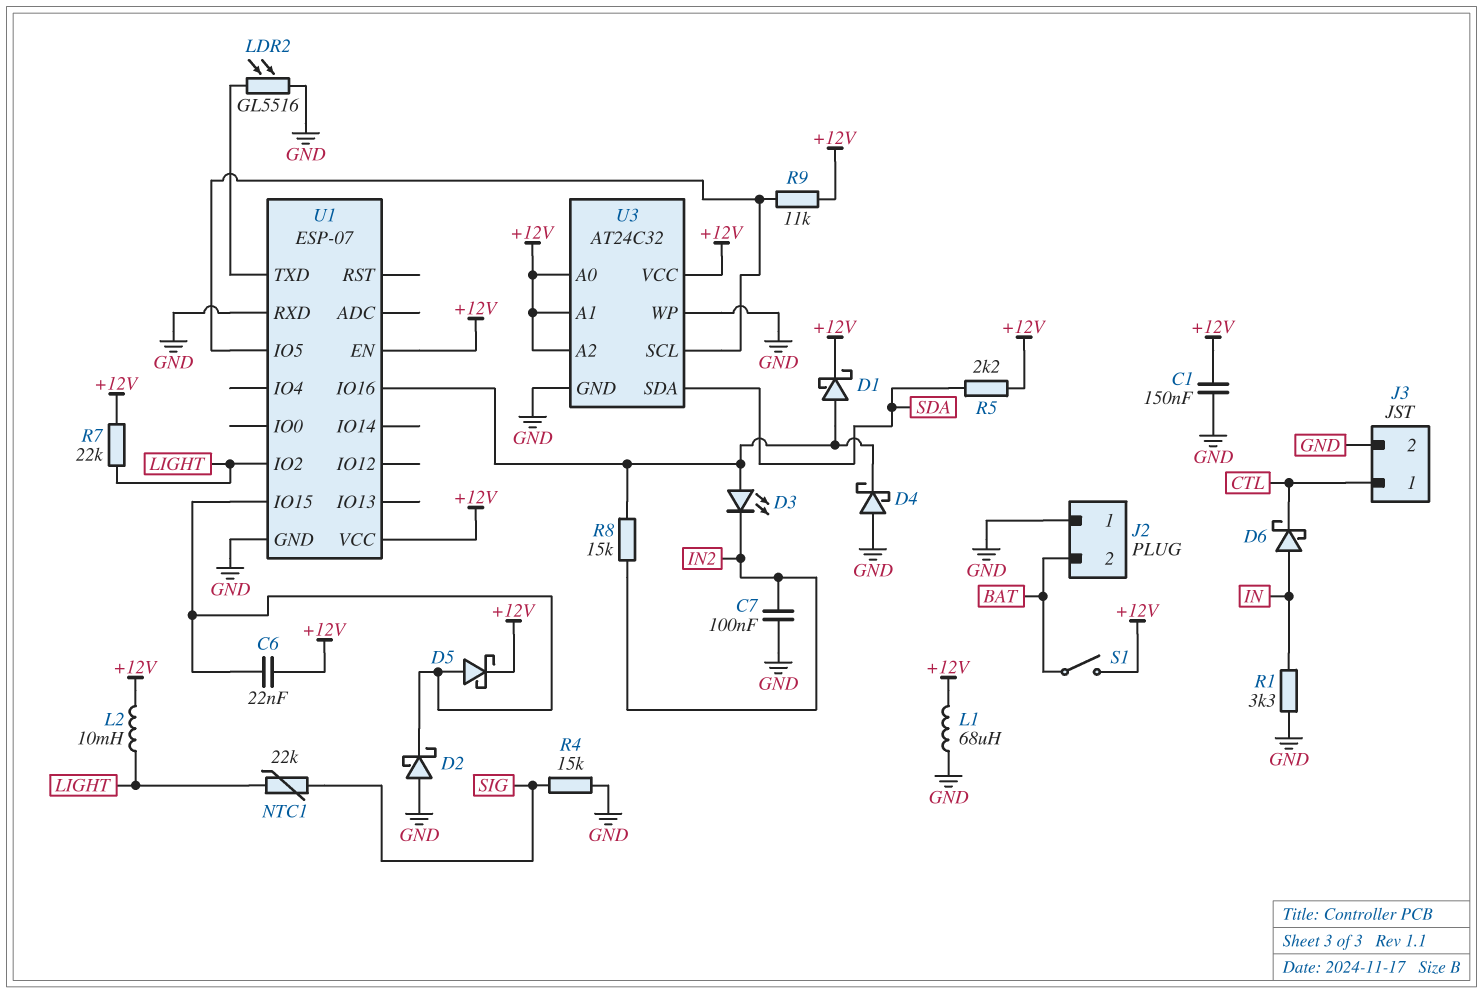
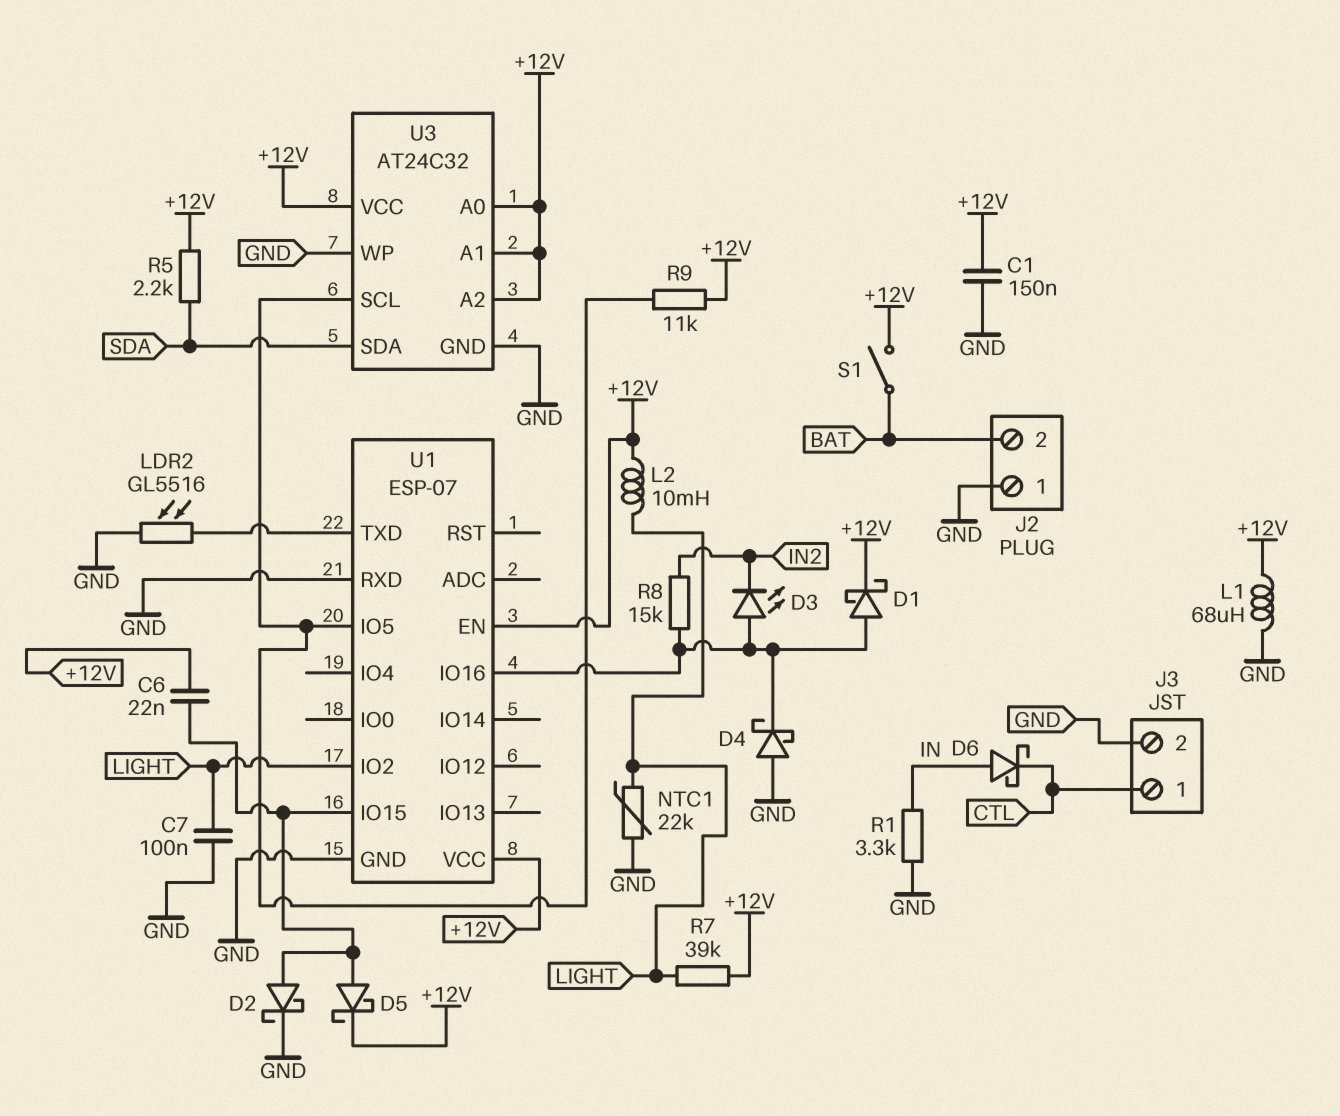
C7: 100nF (GND, IN2) -> 100nF (GND, LIGHT)
D2: schottky (A GND, K U1/IO15) -> schottky (A U1/IO15, K GND)
NTC1: 22k (LIGHT, SIG) -> 22k (GND, LIGHT)
R4: 15k (GND, SIG) -> none
R7: 22k (+12V, LIGHT) -> 39k (+12V, LIGHT)

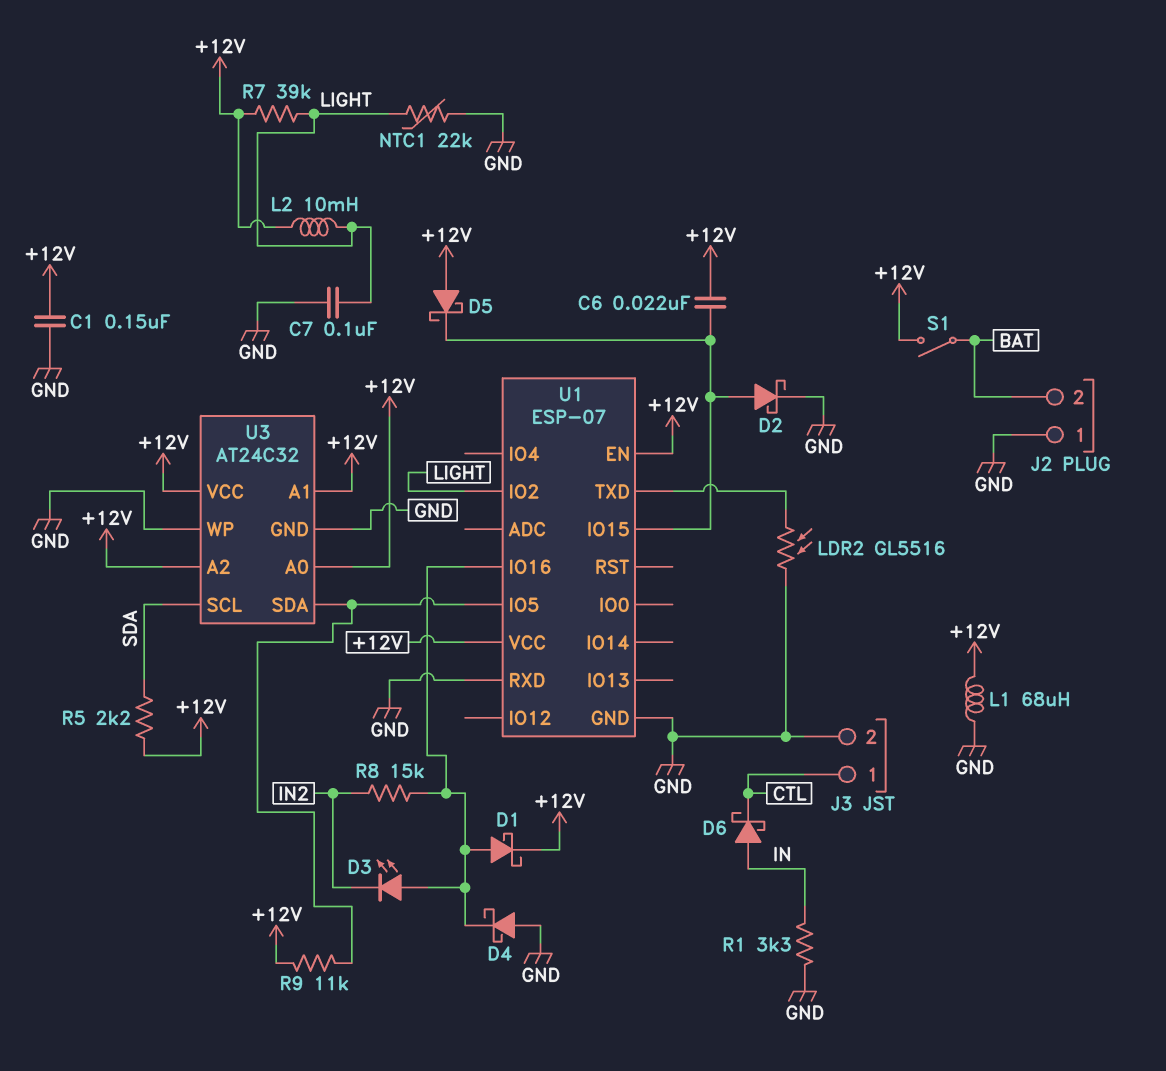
D5: schottky (A U1/IO15, K +12V) -> schottky (A +12V, K U1/IO15)
U3 pin SCL: U1/IO5 -> SDA
U3 pin SDA: SDA -> U1/IO5

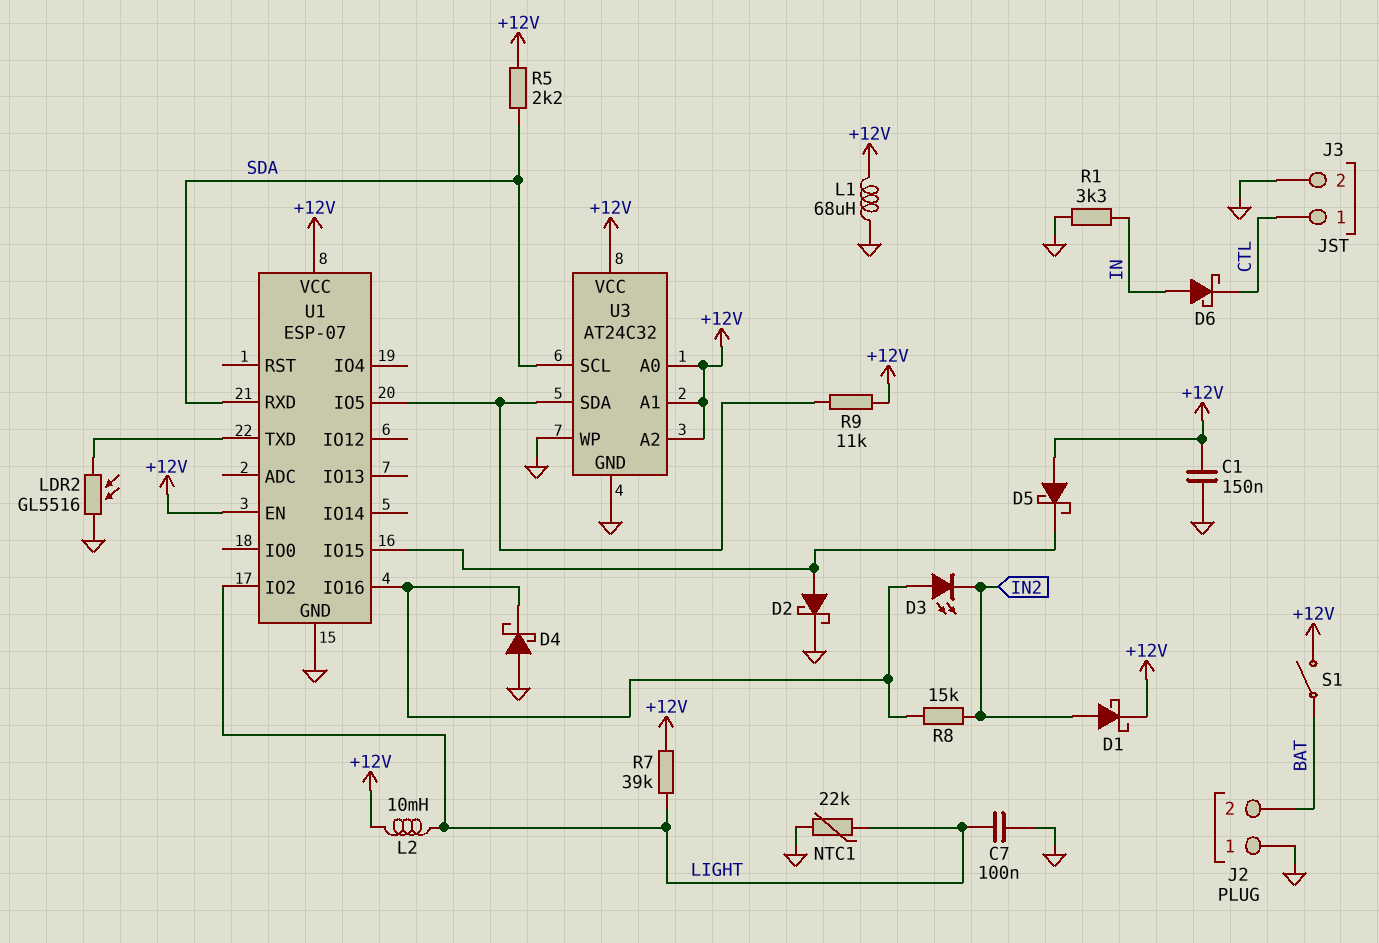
C6: 22nF (+12V, U1/IO15) -> none
D1: schottky (A U1/IO16, K +12V) -> schottky (A IN2, K +12V)
U1 pin RXD: GND -> SDA

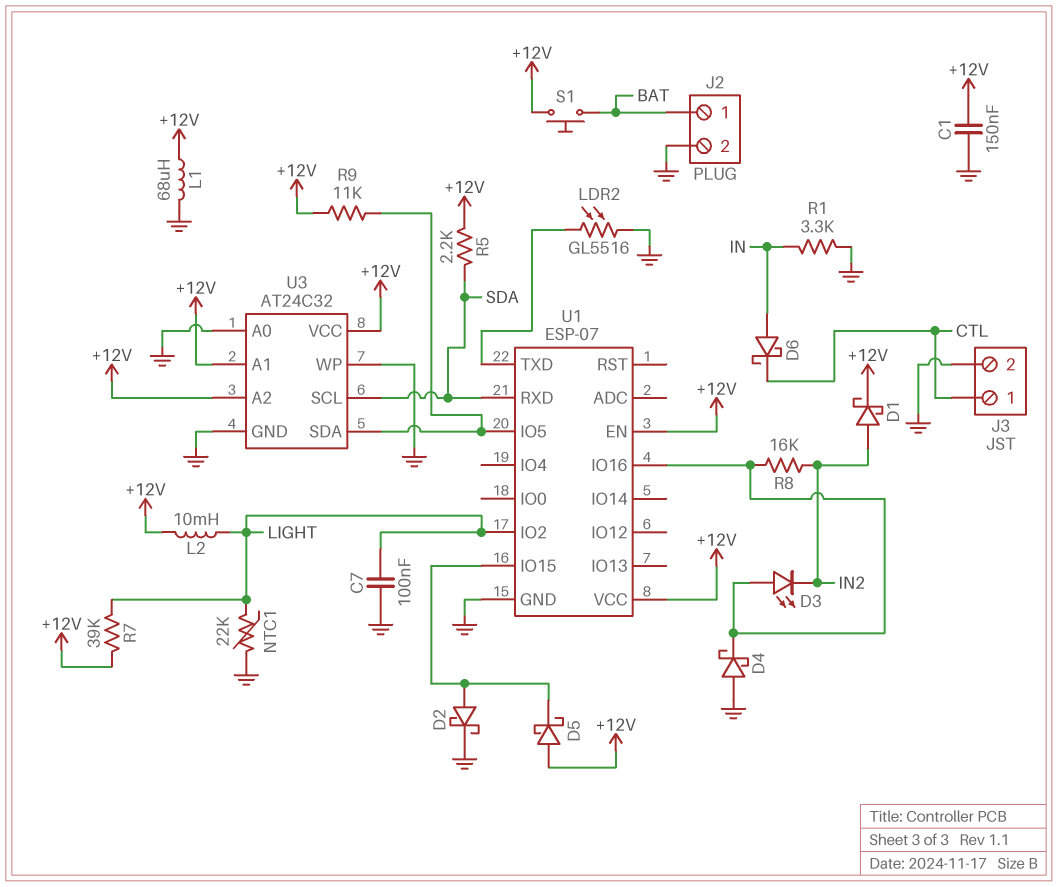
J2 pin 1: GND -> BAT
J2 pin 2: BAT -> GND
R8: 15k (IN2, U1/IO16) -> 16k (IN2, U1/IO16)
S1: switch (+12V, BAT) -> button (+12V, BAT)
U3 pin A0: +12V -> GND

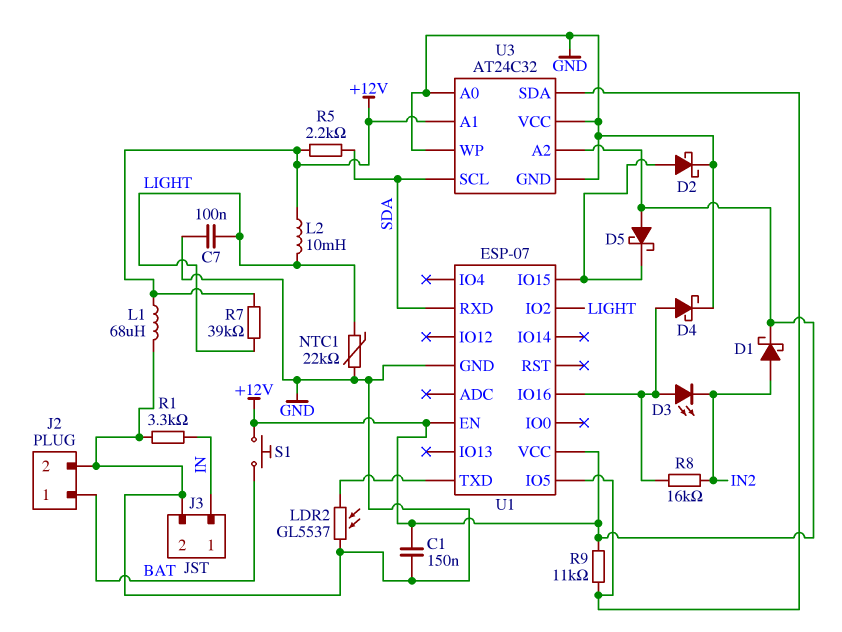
D4: schottky (A GND, K U1/IO16) -> schottky (A U1/IO16, K GND)
D6: schottky (A IN, K CTL) -> none
J3 pin 1: CTL -> IN
LDR2: GL5516 (GND, U1/TXD) -> GL5537 (GND, U1/TXD)
U3 pin VCC: +12V -> GND

